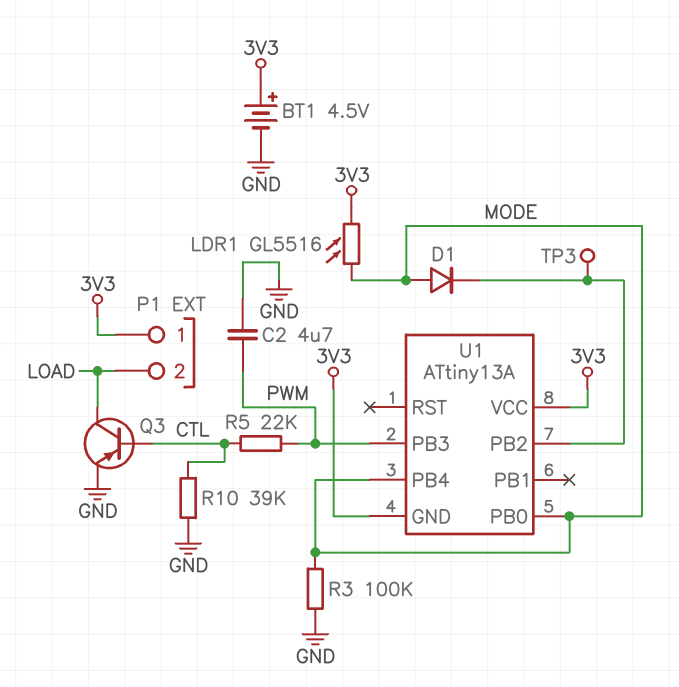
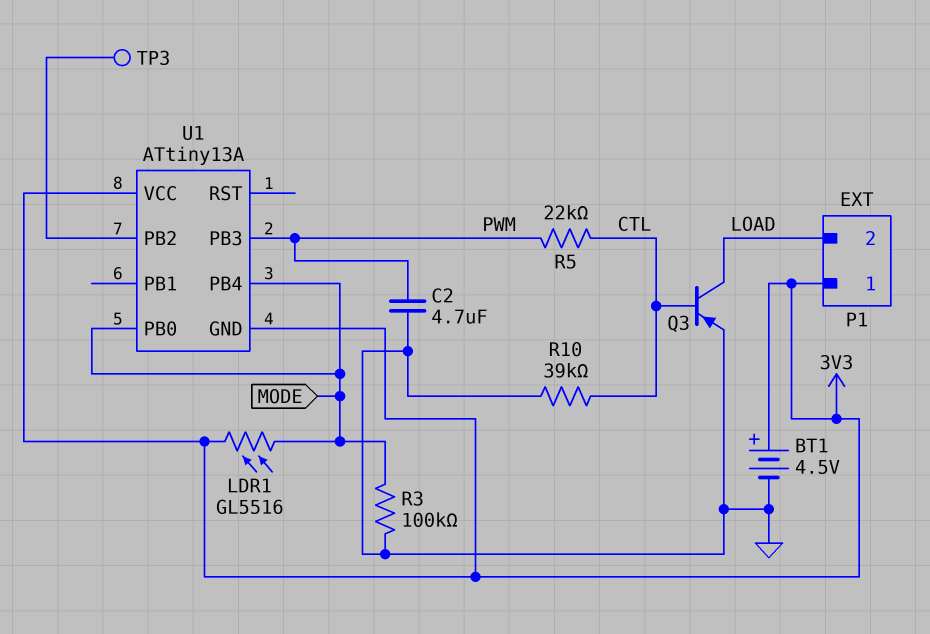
D1: diode (A MODE, K U1/PB2) -> none

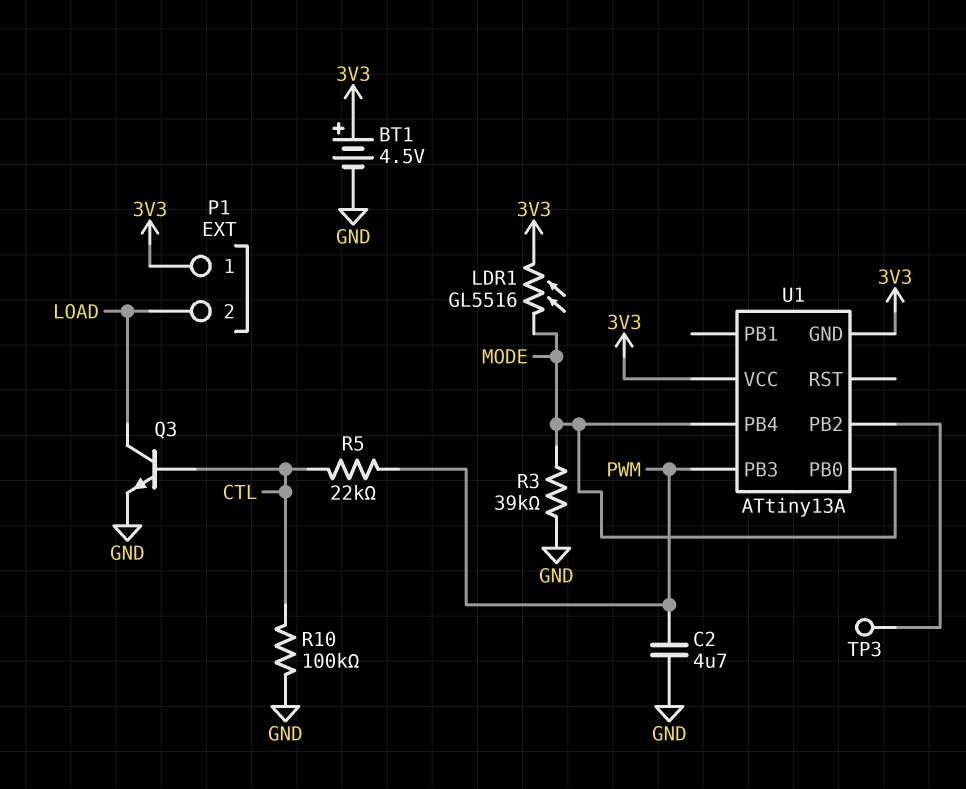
Q3: PNP (B CTL, C LOAD, E GND) -> NPN (B CTL, C LOAD, E GND)
R3: 100k (GND, MODE) -> 39k (GND, MODE)
R10: 39k (CTL, GND) -> 100k (CTL, GND)

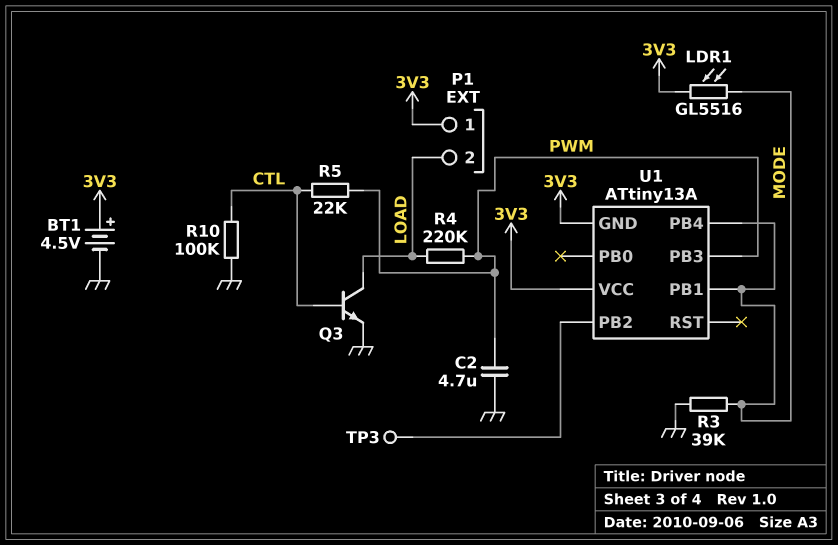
R4: none -> 220k (LOAD, PWM)
U1 pin PB0: MODE -> none
U1 pin PB1: none -> MODE

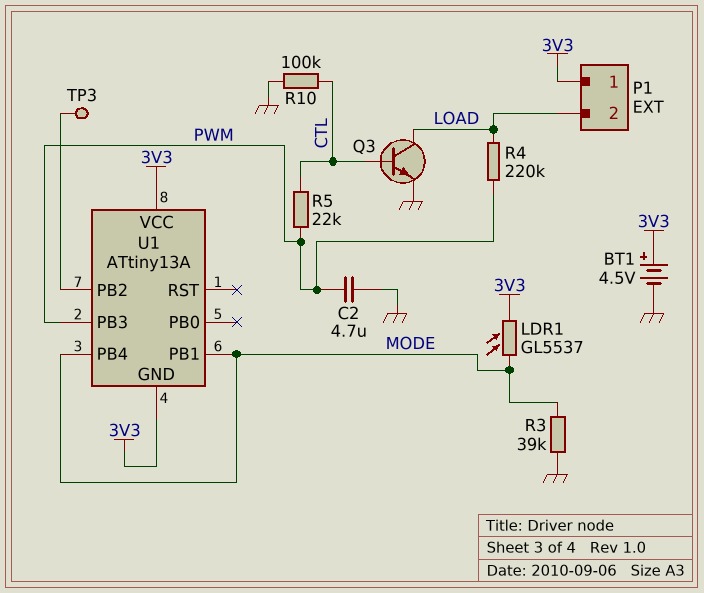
LDR1: GL5516 (3V3, MODE) -> GL5537 (3V3, MODE)

